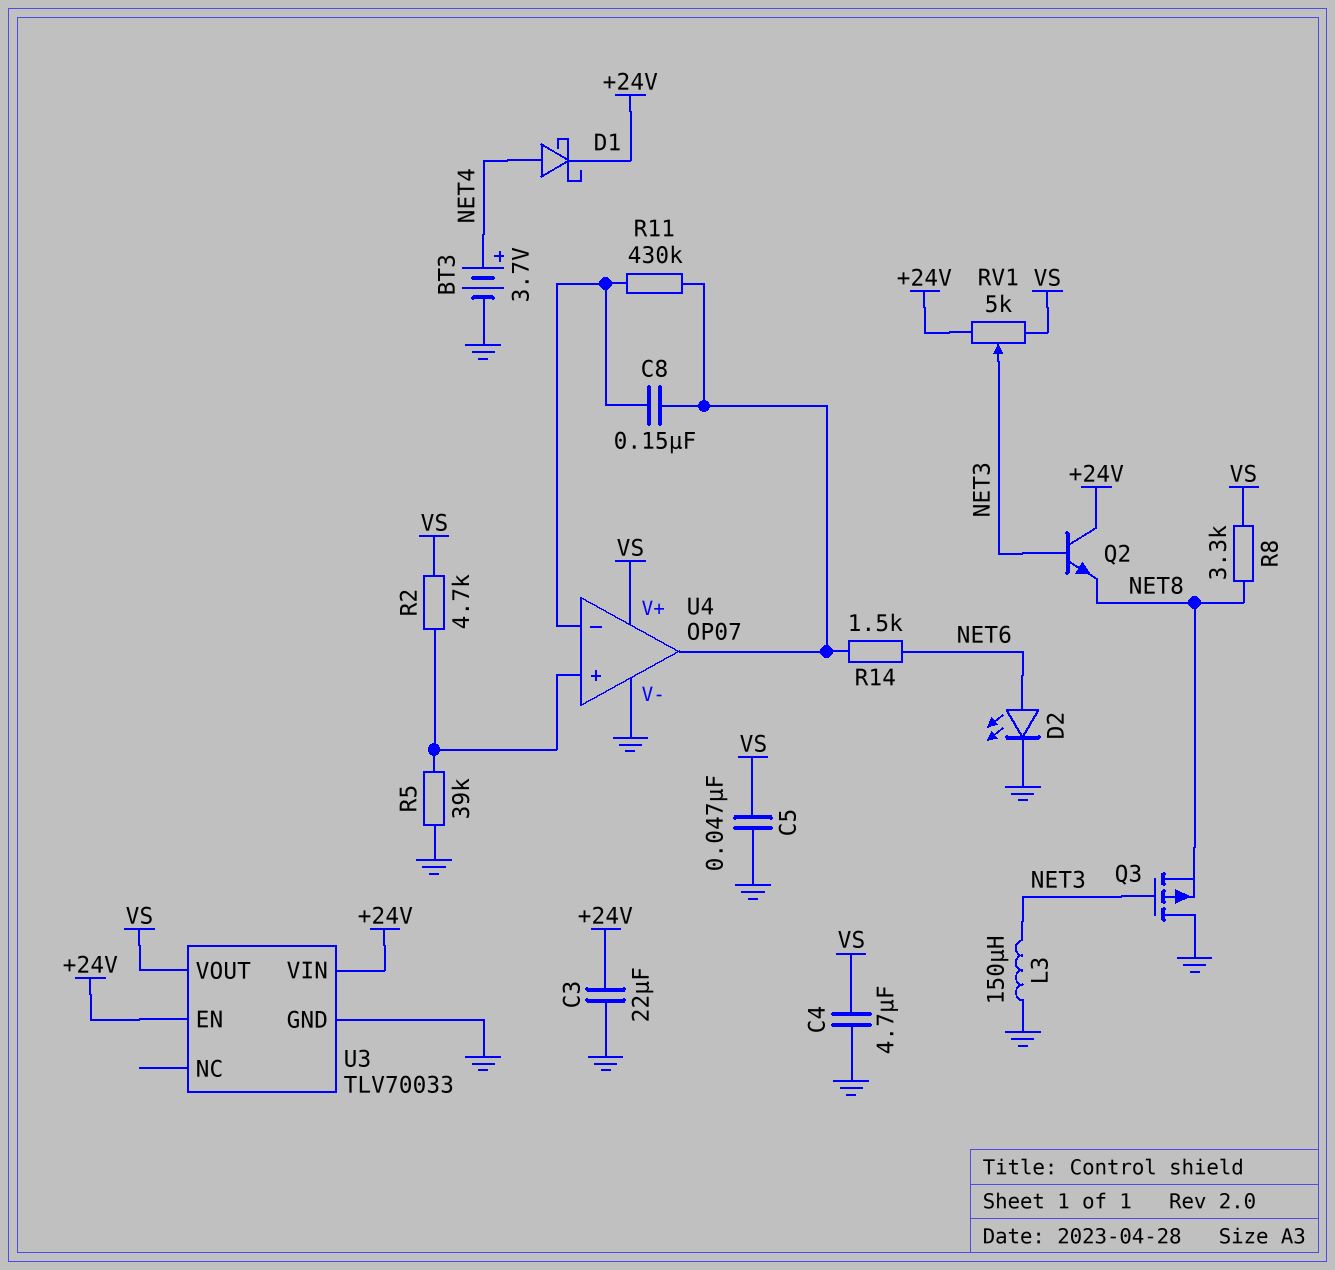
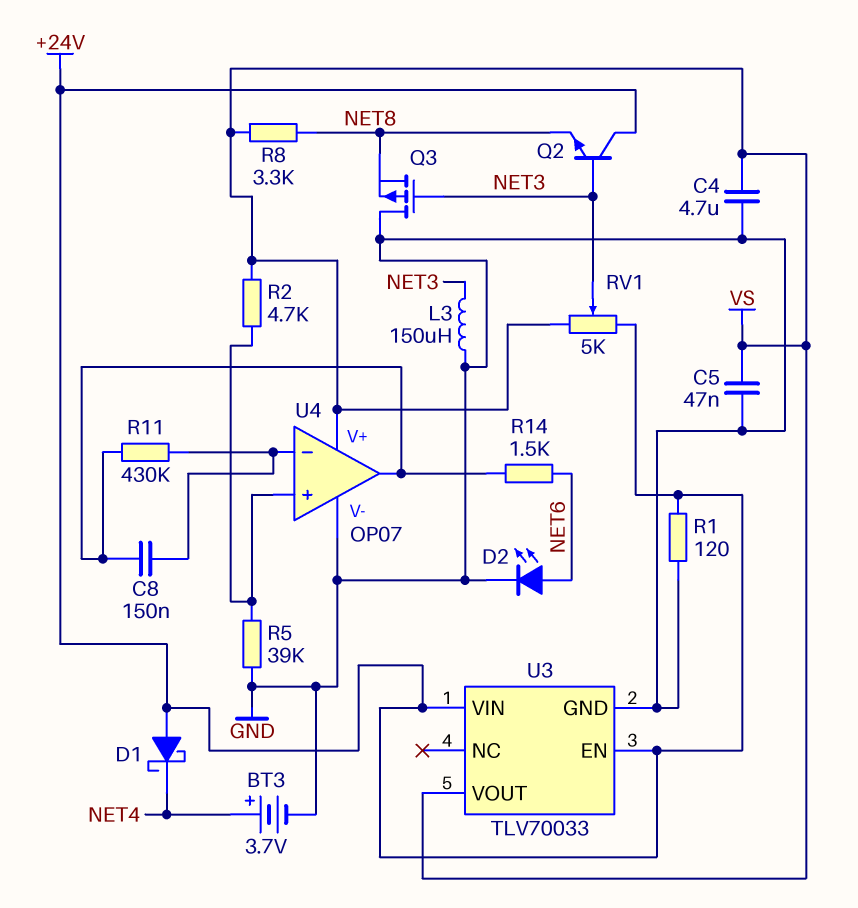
C3: 22uF (+24V, GND) -> none
D1: schottky (A NET4, K +24V) -> schottky (A +24V, K NET4)
R1: none -> 120 (+24V, GND)

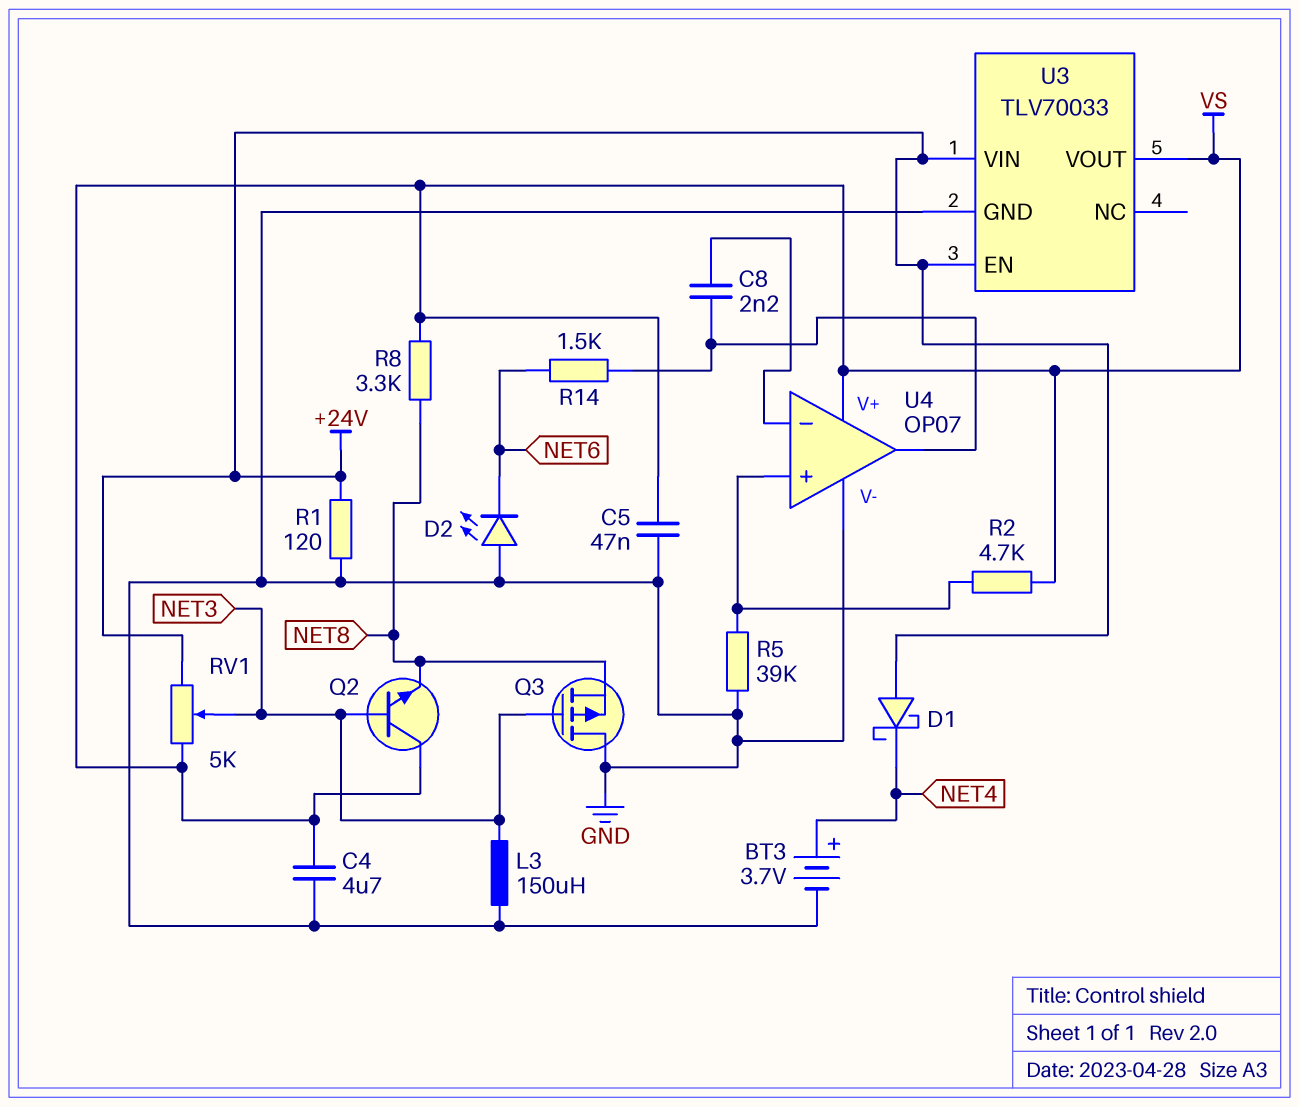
C8: 150nF (U4/in-, U4/out) -> 2.2nF (U4/in-, U4/out)
D2: LED (A NET6, K GND) -> LED (A GND, K NET6)
Q2: NPN (B NET3, C +24V, E NET8) -> NPN (B NET3, C VS, E NET8)
R11: 430k (U4/in-, U4/out) -> none

